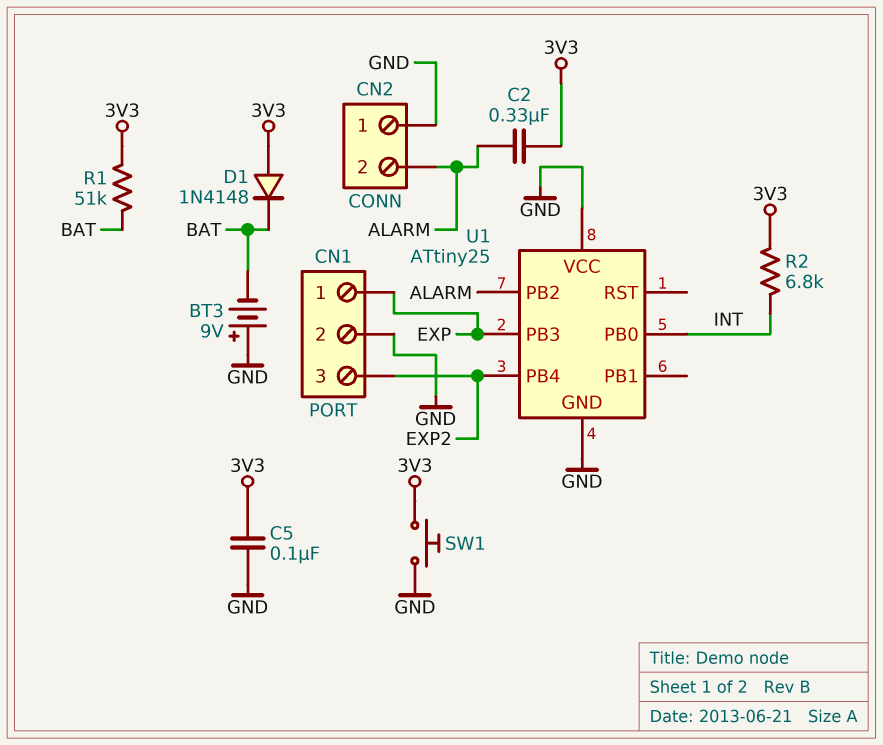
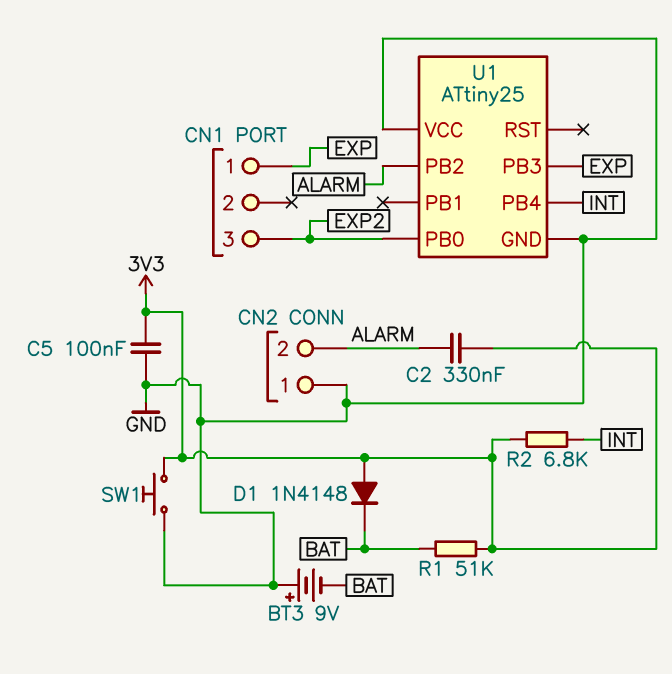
CN1 pin 2: GND -> none
U1 pin PB0: INT -> EXP2
U1 pin PB4: EXP2 -> INT

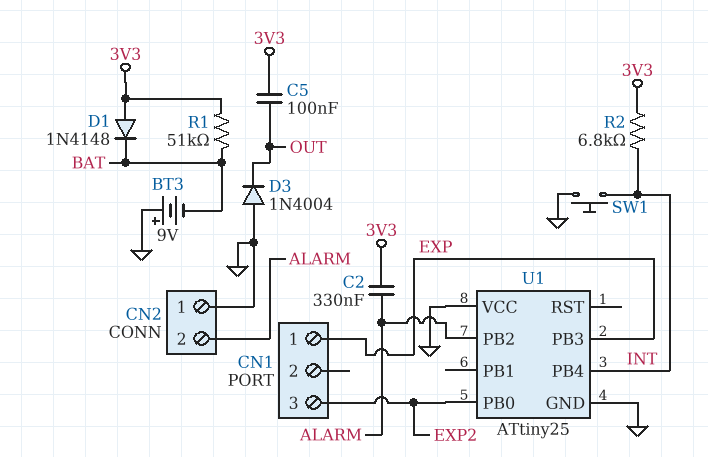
C5: 100nF (3V3, GND) -> 100nF (3V3, OUT)
D3: none -> diode 1N4004 (A GND, K OUT)
SW1: button (3V3, GND) -> button (GND, INT)

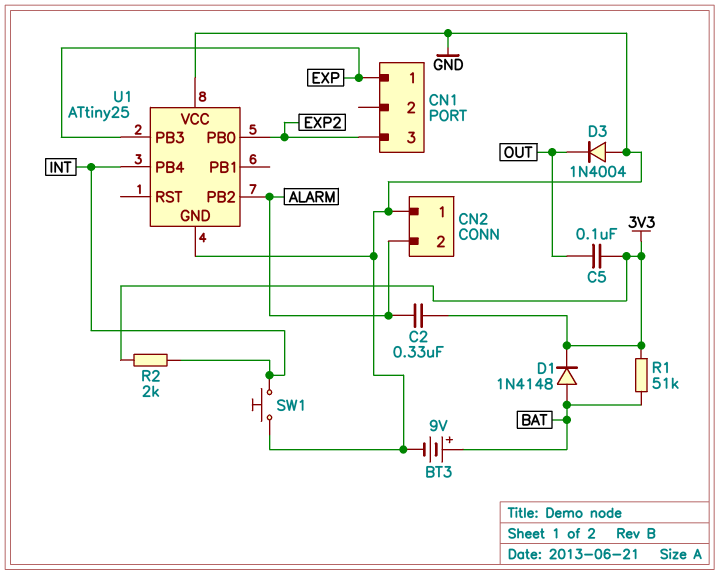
BT3: 9V (plus GND, minus BAT) -> 9V (plus BAT, minus GND)
D1: diode 1N4148 (A 3V3, K BAT) -> diode 1N4148 (A BAT, K 3V3)
R2: 6.8k (3V3, INT) -> 2k (3V3, INT)

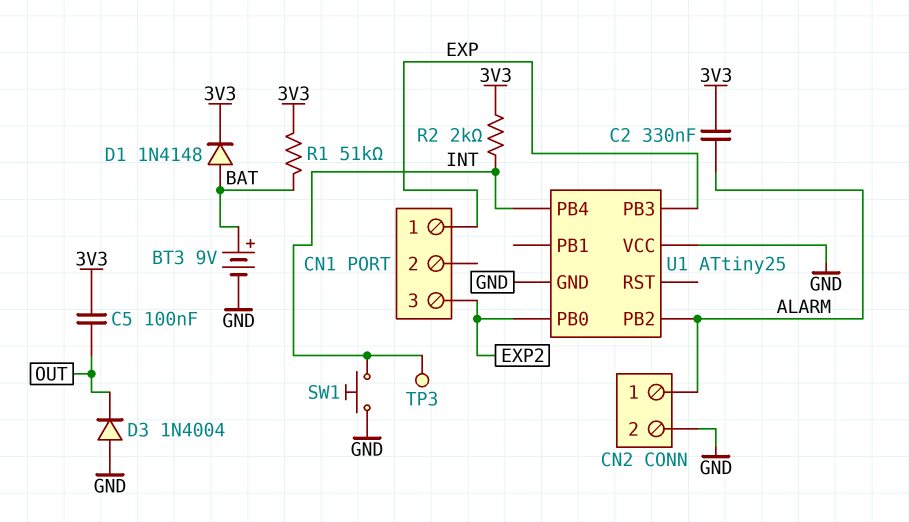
CN2 pin 1: GND -> ALARM
CN2 pin 2: ALARM -> GND
TP3: none -> test point (INT)

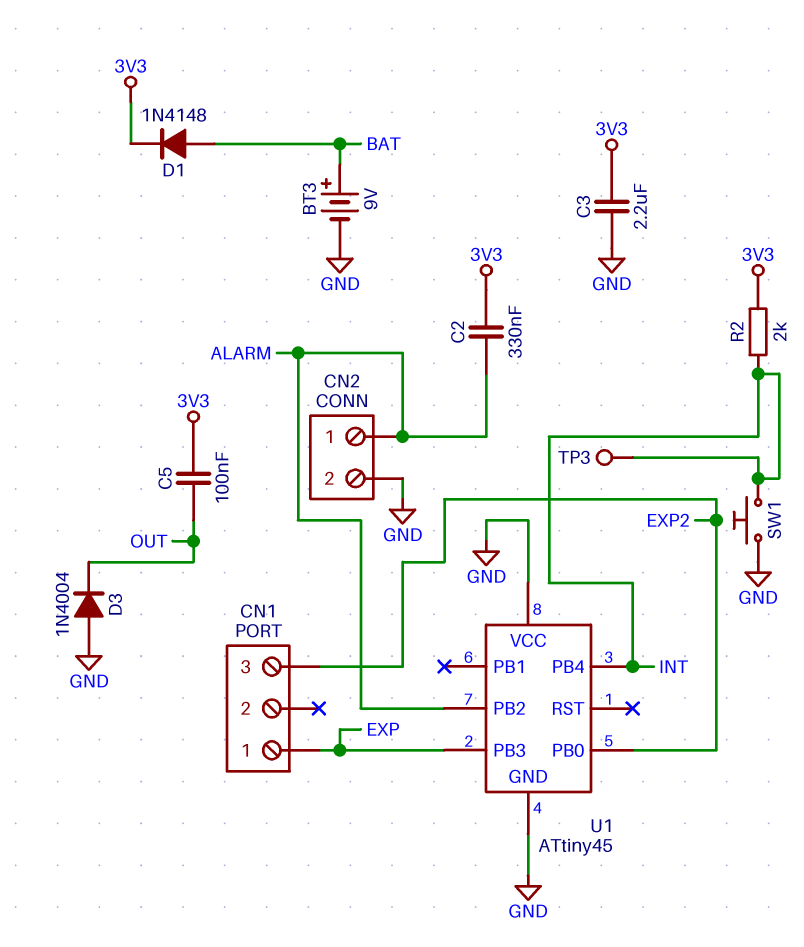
C3: none -> 2.2uF (3V3, GND)
R1: 51k (3V3, BAT) -> none
U1: ATtiny25 -> ATtiny45

